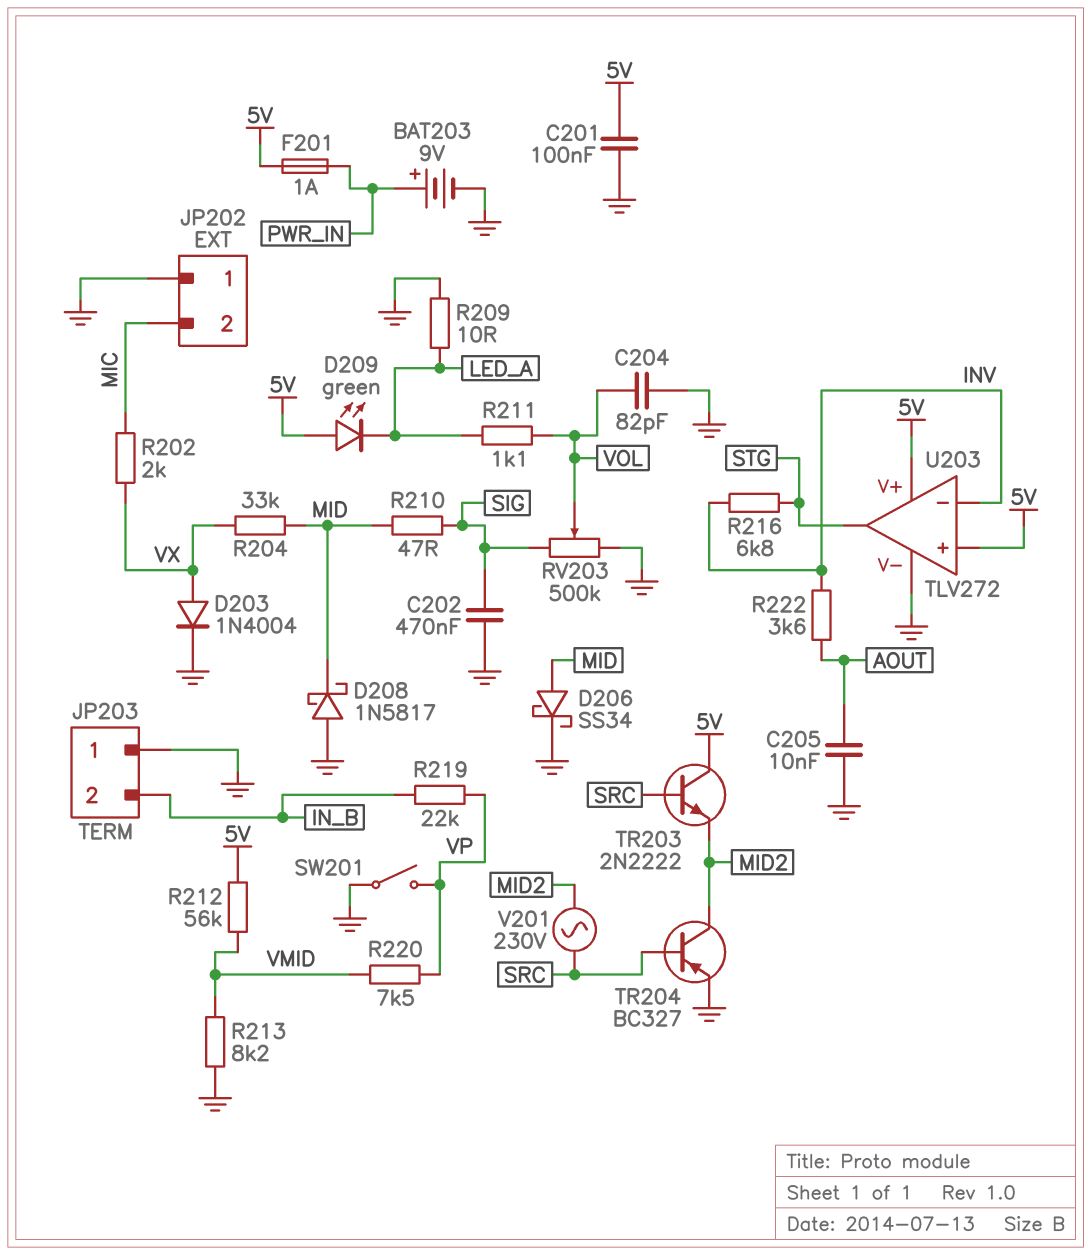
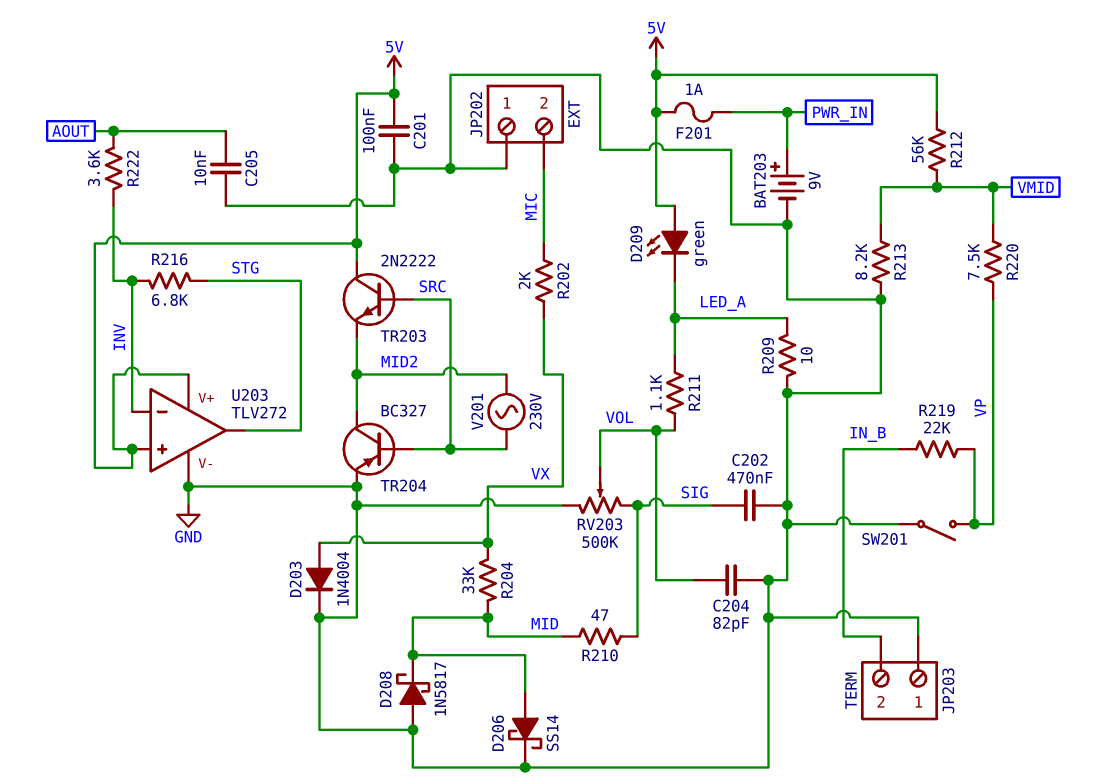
D206: schottky SS34 (A MID, K GND) -> schottky SS14 (A MID, K GND)

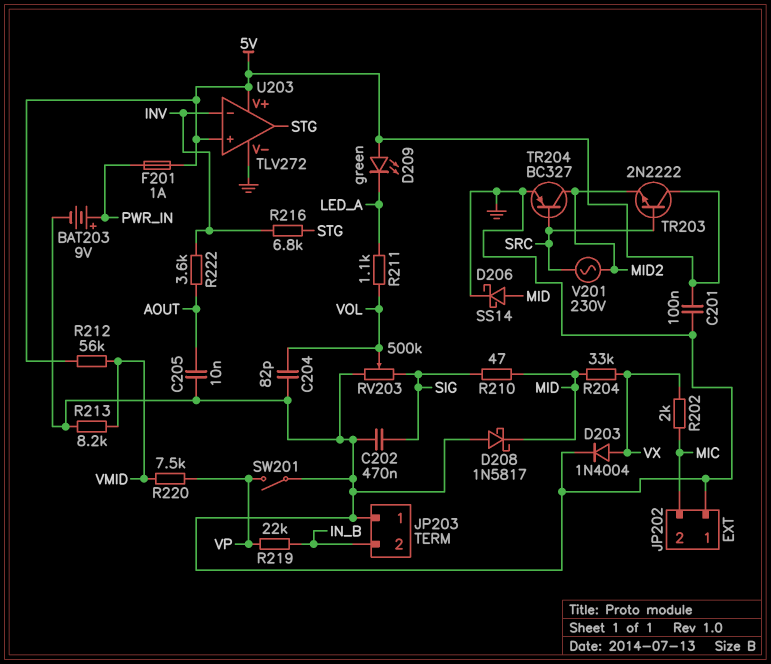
R209: 10 (GND, LED_A) -> none

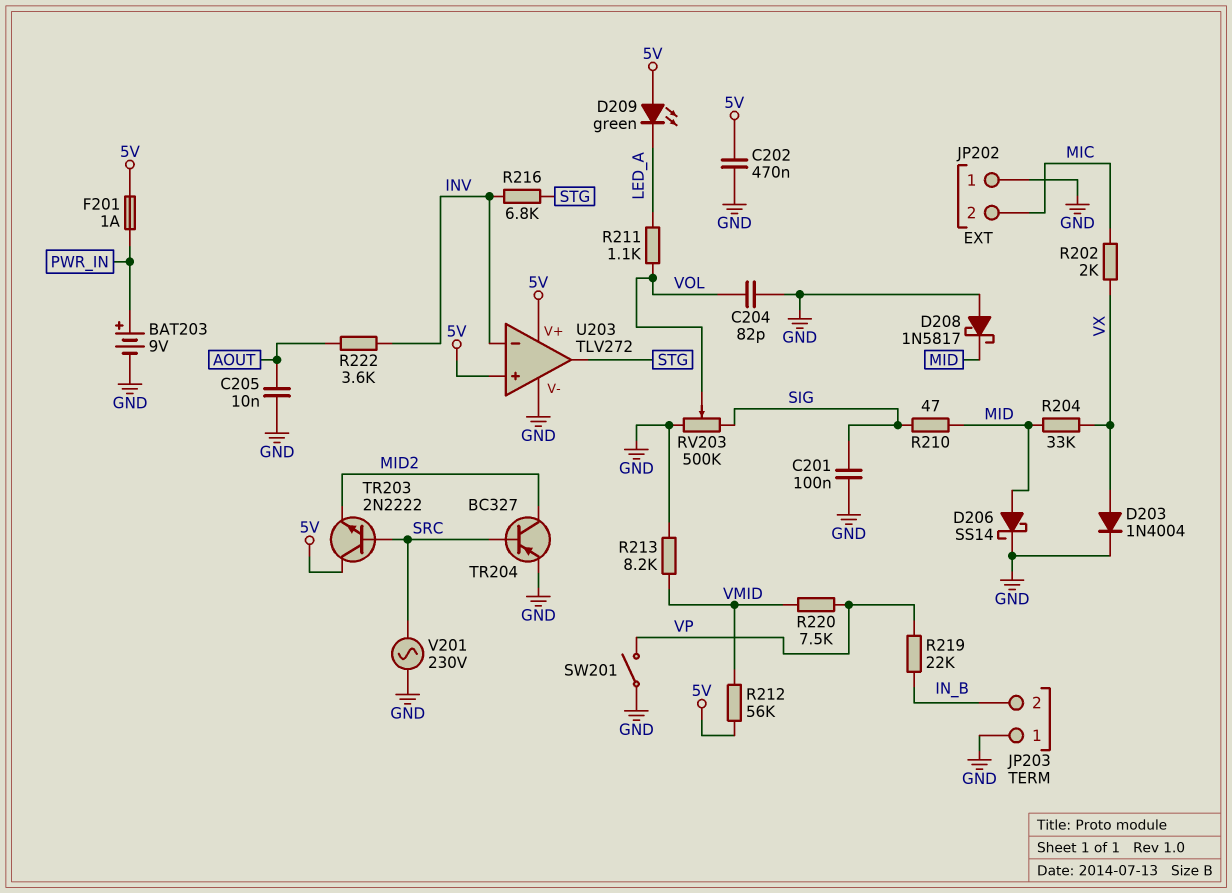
C201: 100nF (5V, GND) -> 100nF (GND, SIG)
C202: 470nF (GND, SIG) -> 470nF (5V, GND)
V201: AC 230V (MID2, SRC) -> AC 230V (GND, SRC)

